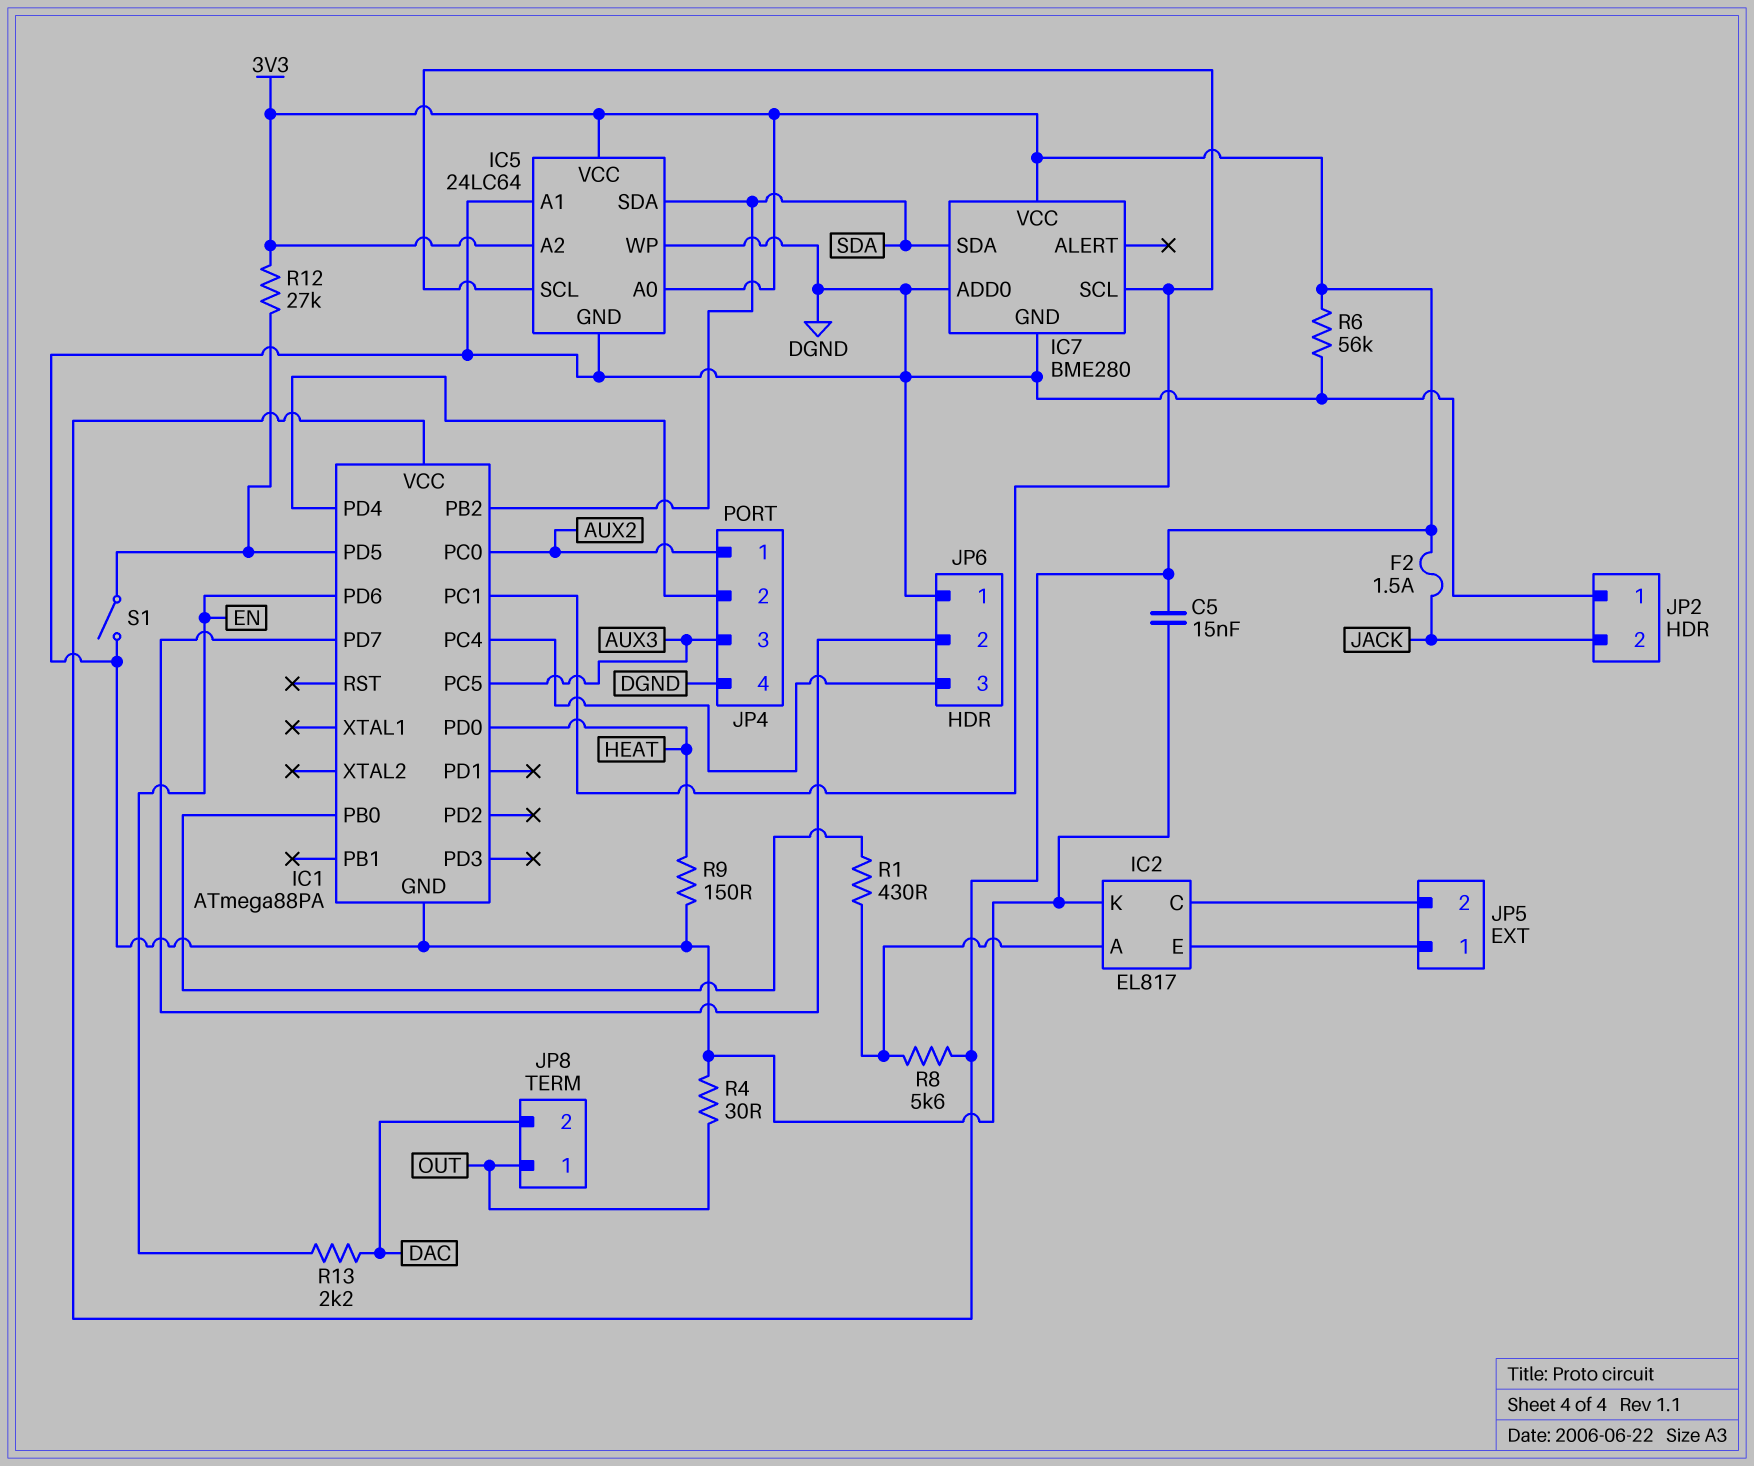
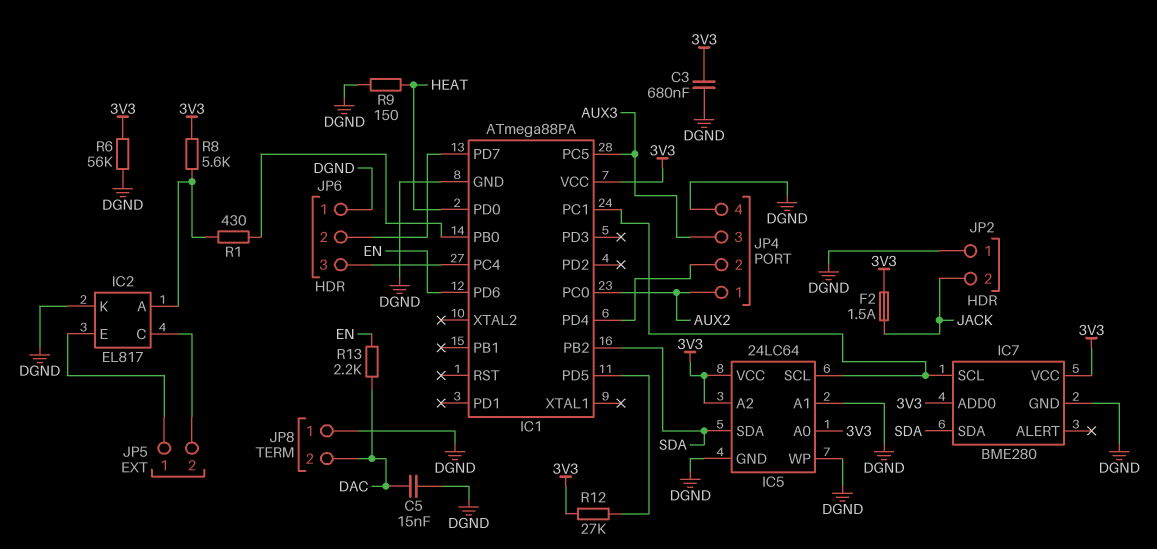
C3: none -> 680nF (3V3, DGND)
C5: 15nF (3V3, DGND) -> 15nF (DAC, DGND)
IC7 pin ADD0: DGND -> 3V3
JP8 pin 1: OUT -> DGND
R4: 30 (DGND, OUT) -> none
S1: switch (DGND, IC1/PD5) -> none

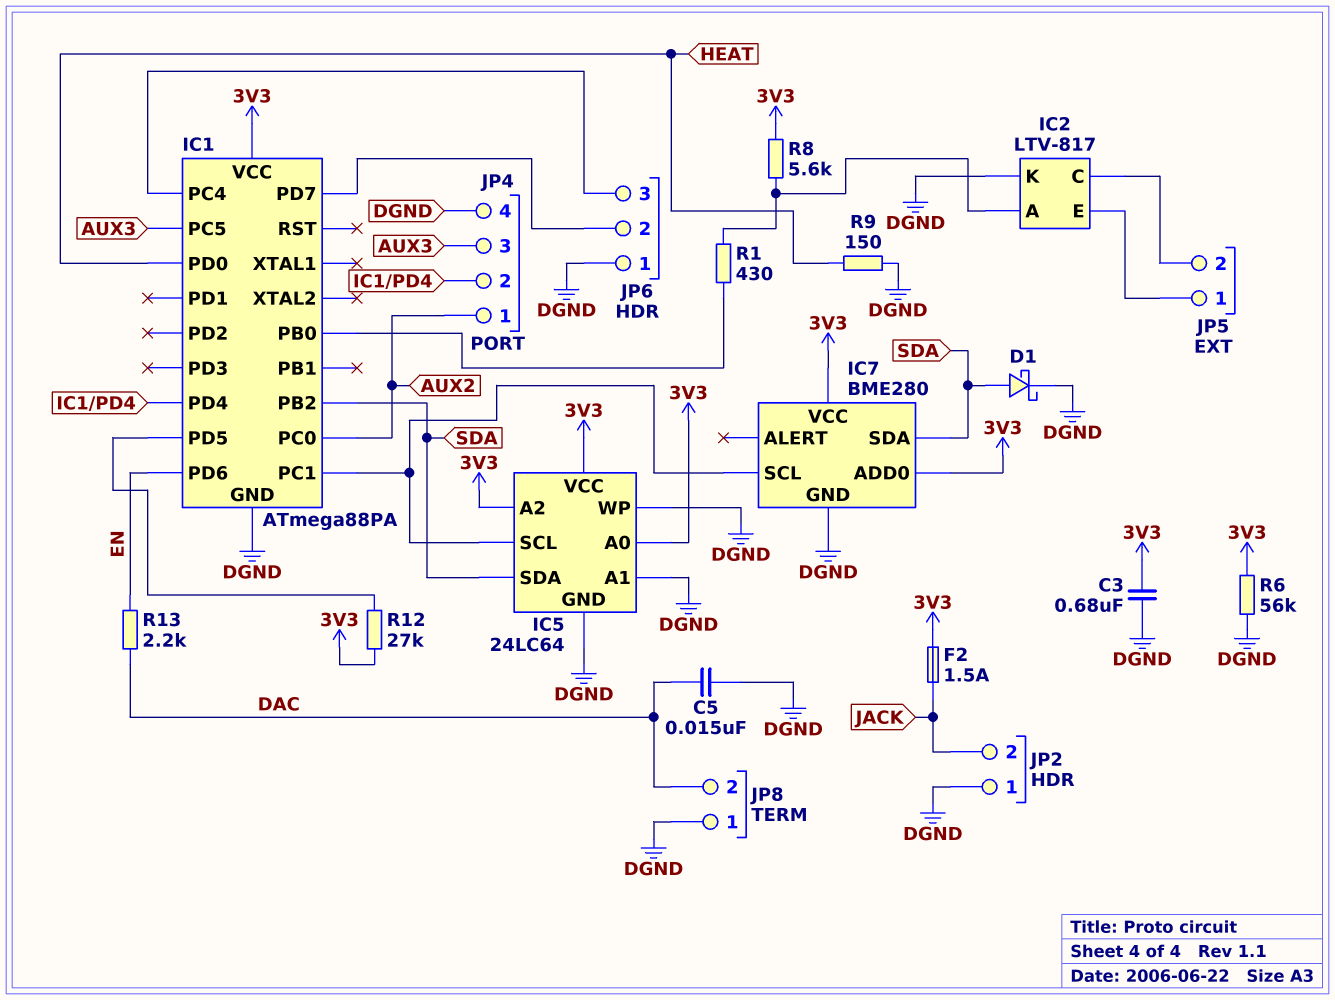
D1: none -> schottky (A SDA, K DGND)
IC2: EL817 -> LTV-817

